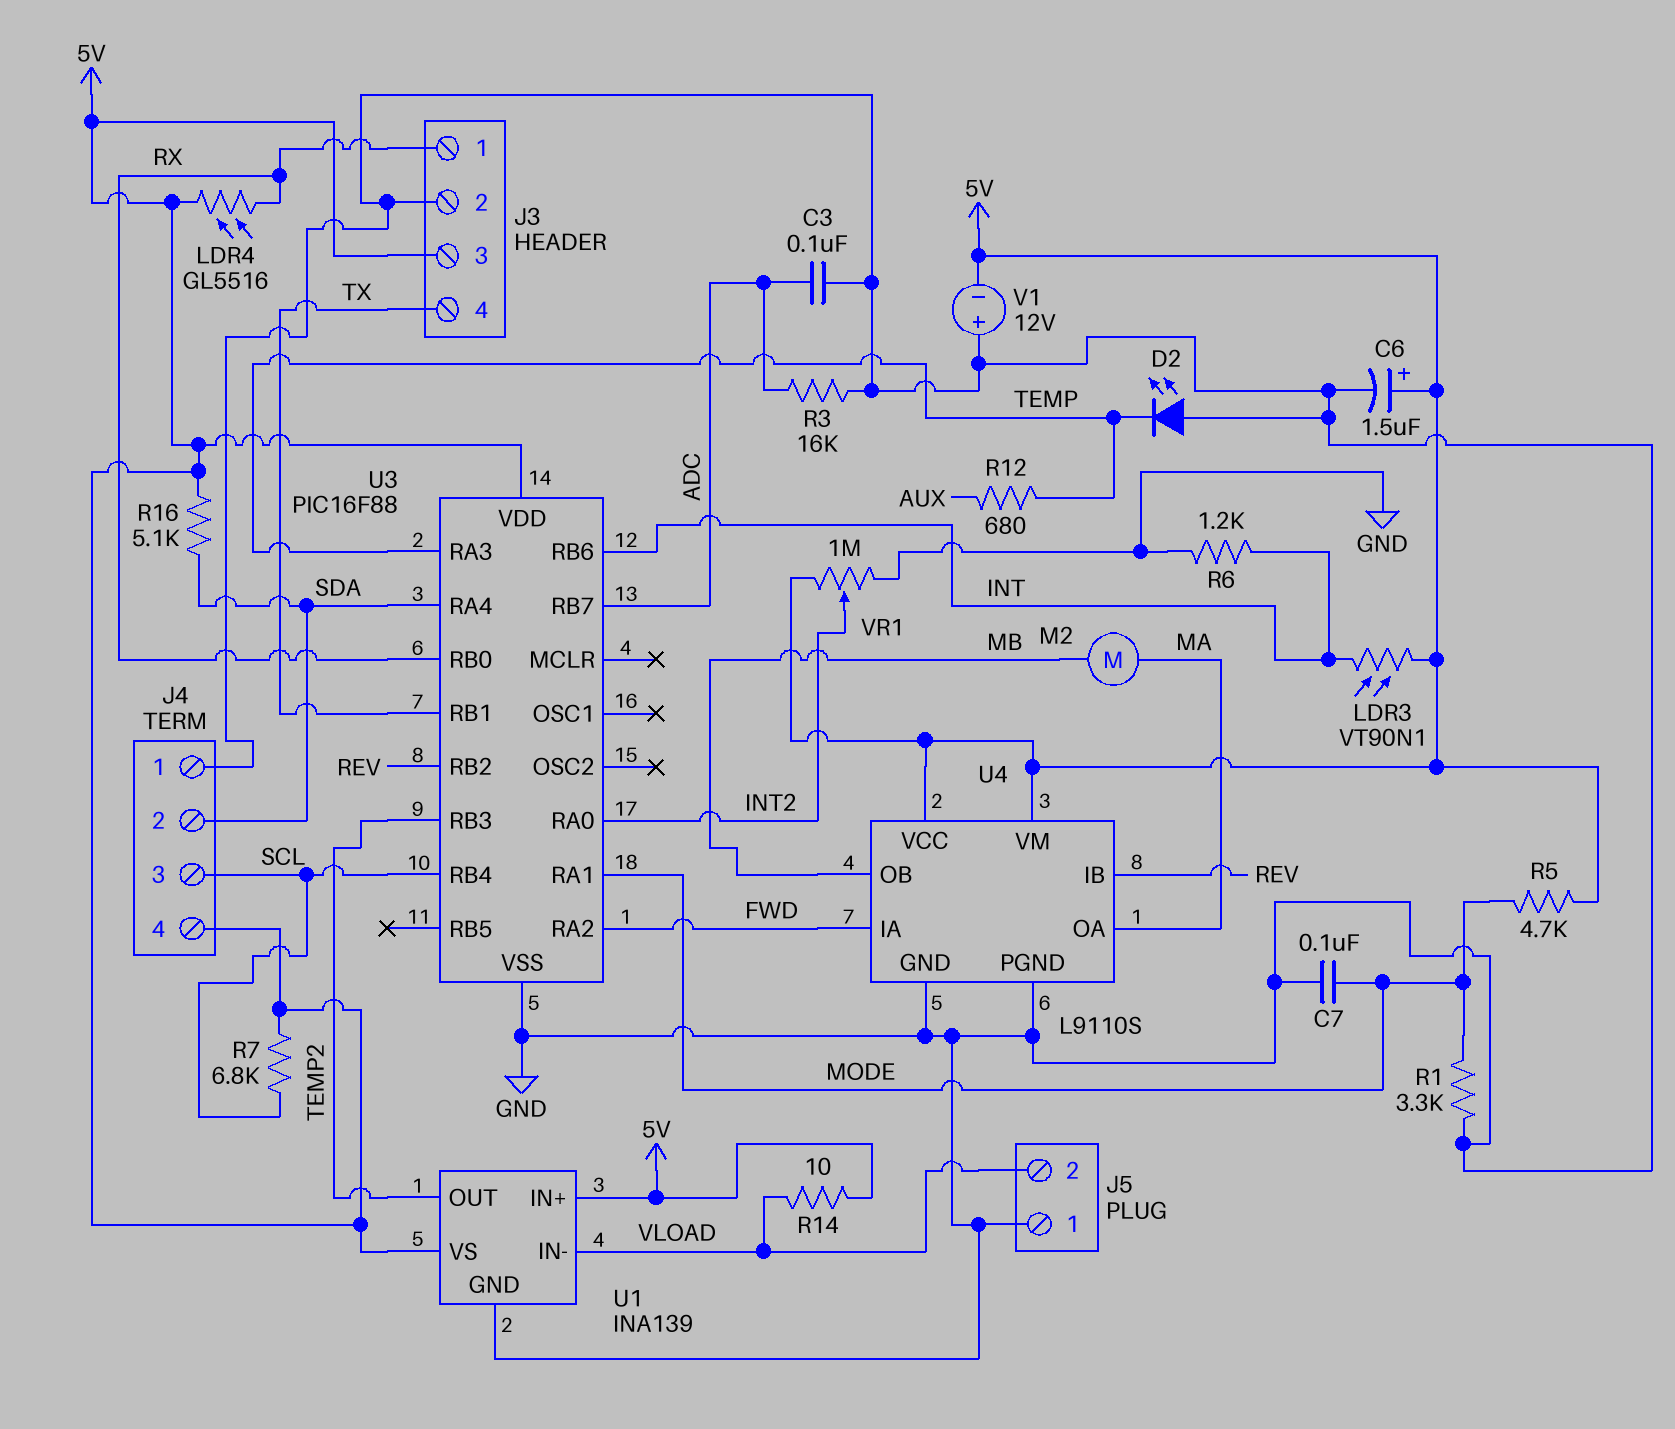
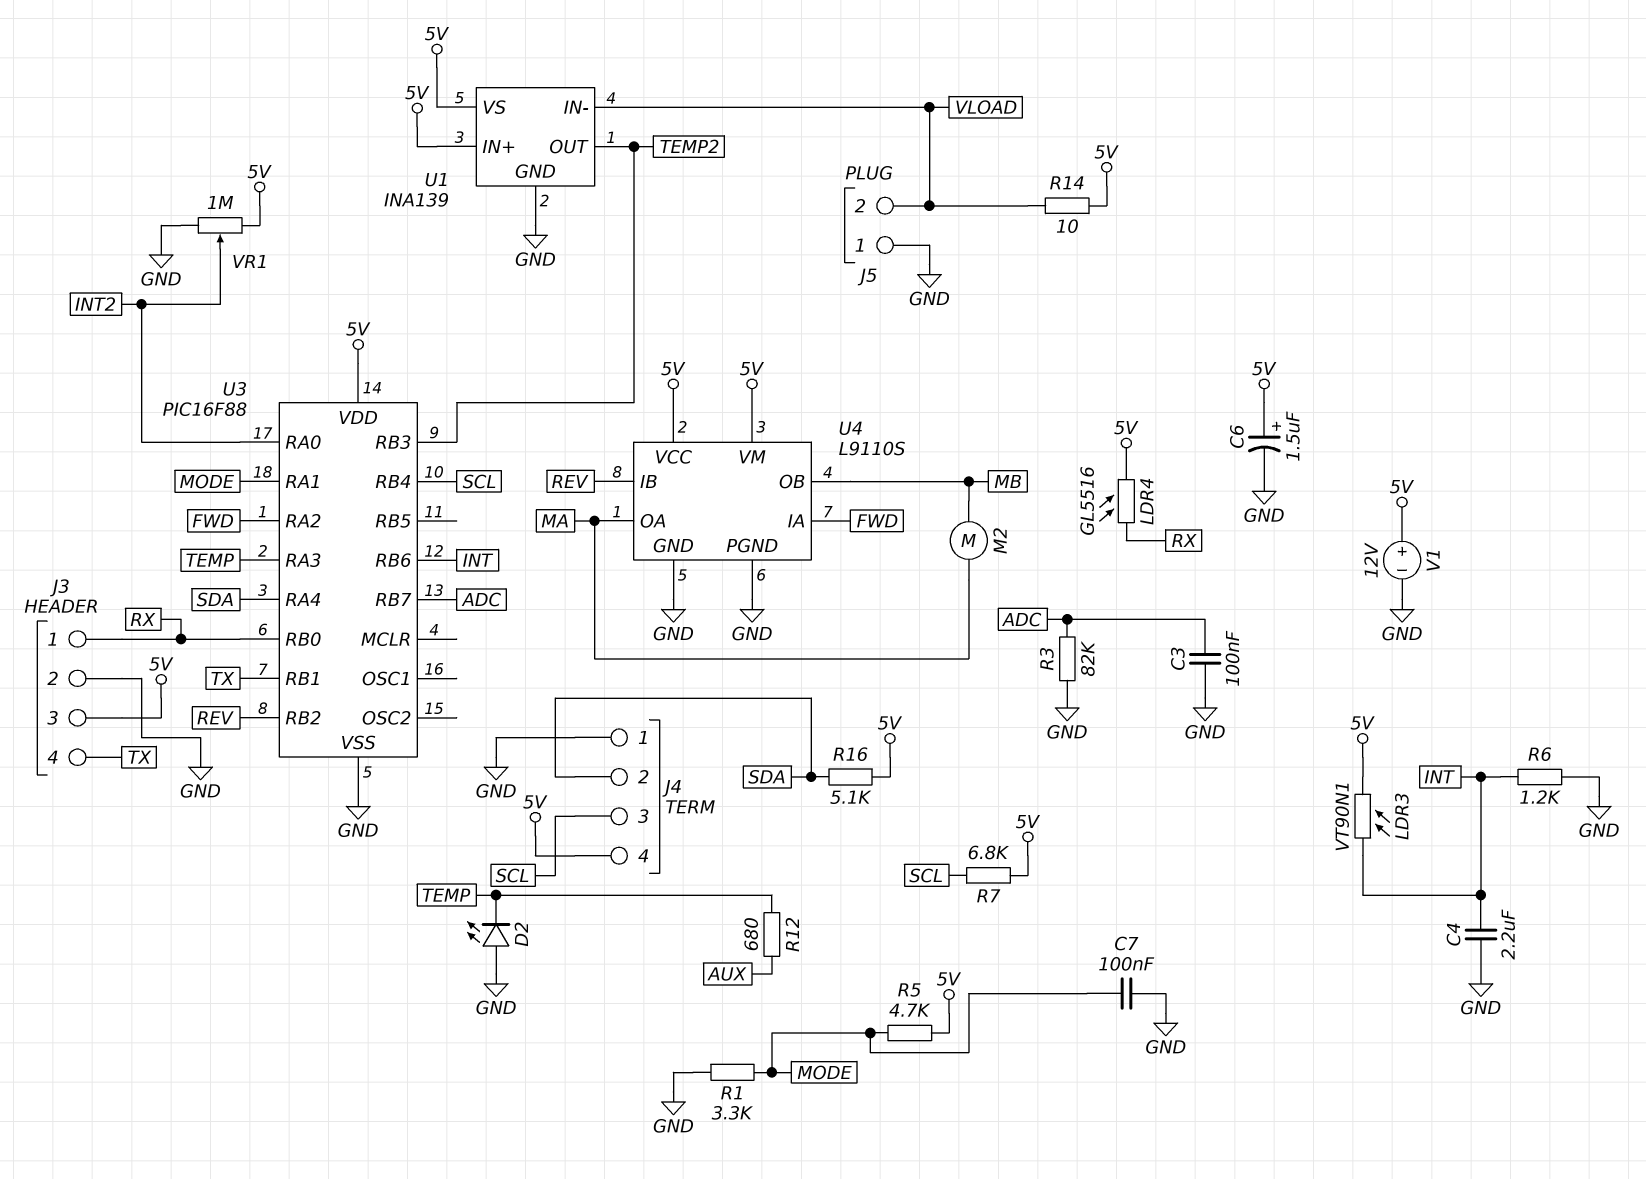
C4: none -> 2.2uF (GND, INT)
R3: 16k (ADC, GND) -> 82k (ADC, GND)
V1: 12V (plus GND, minus 5V) -> 12V (plus 5V, minus GND)

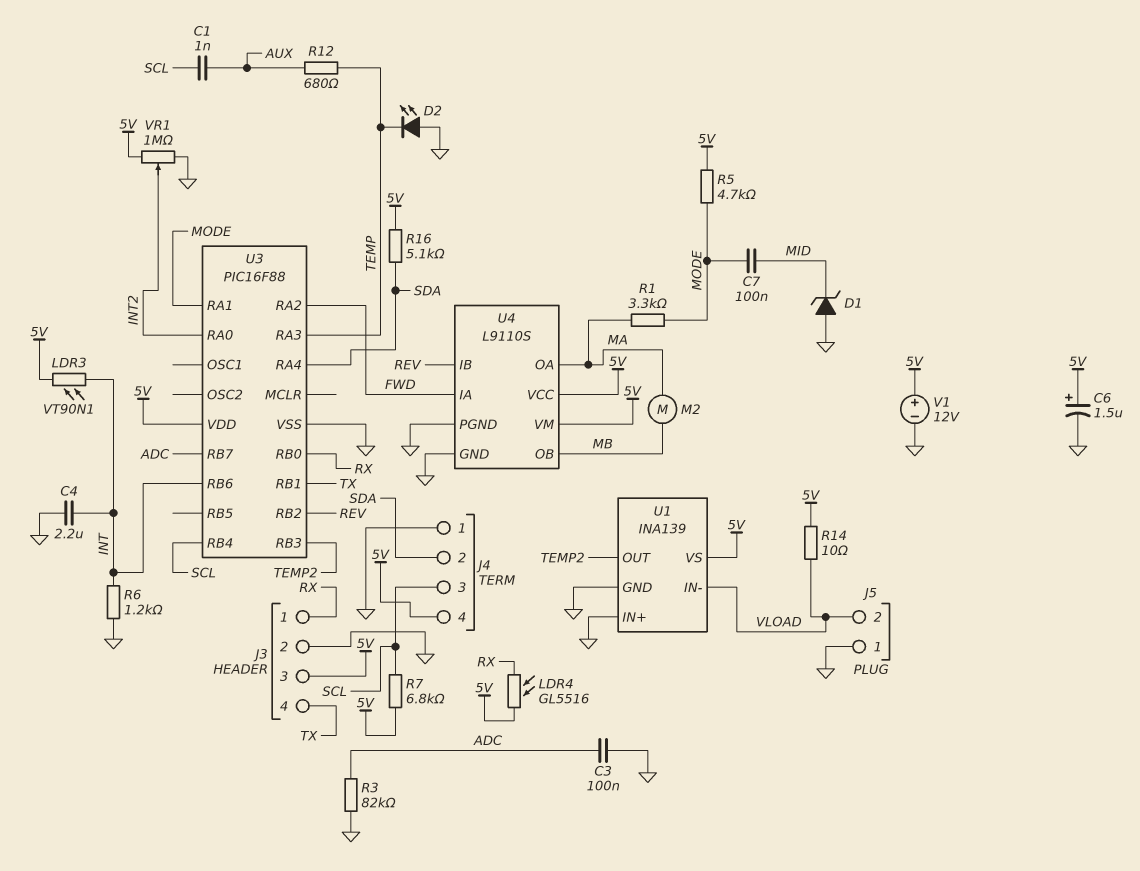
C1: none -> 1nF (AUX, SCL)
C7: 100nF (GND, MODE) -> 100nF (MID, MODE)
D1: none -> zener (A GND, K MID)
R1: 3.3k (GND, MODE) -> 3.3k (MA, MODE)
U1 pin IN+: 5V -> GND

